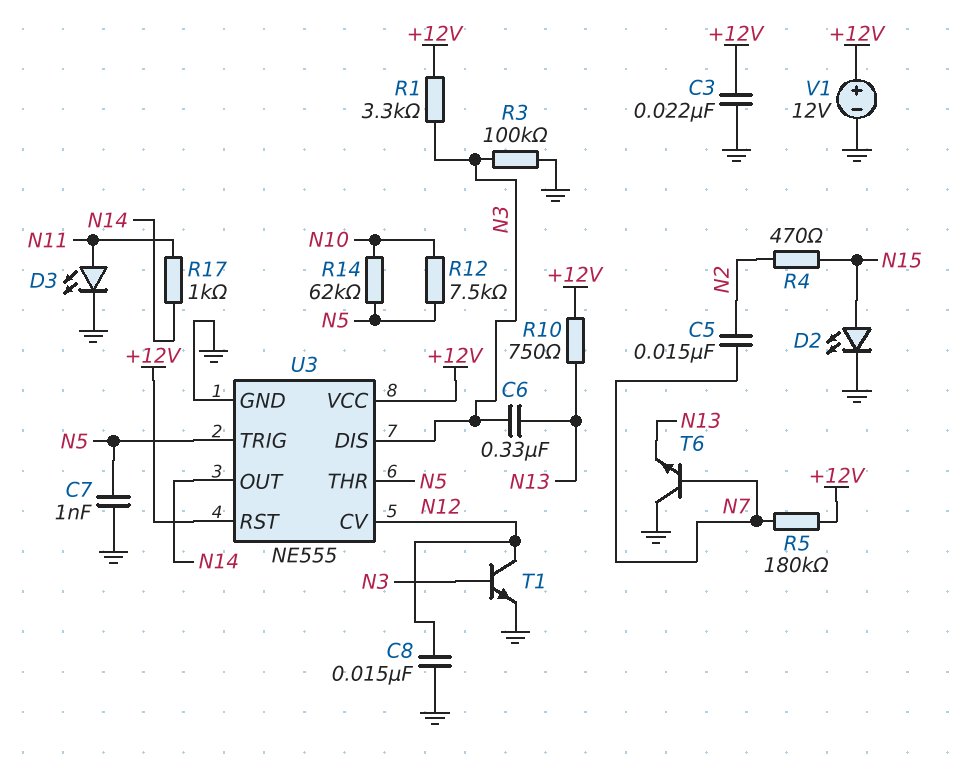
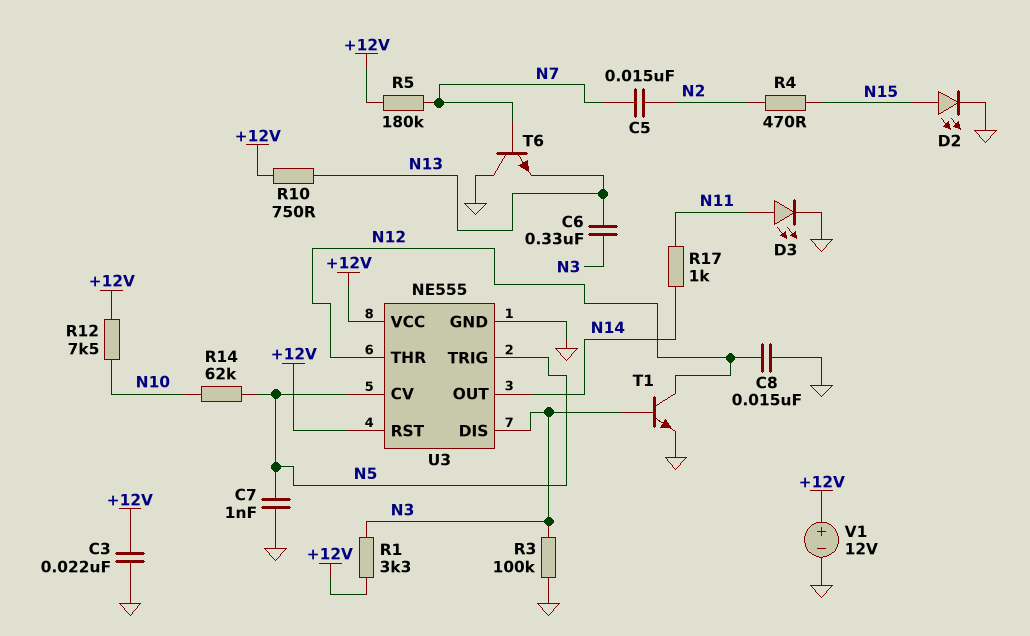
R12: 7.5k (N5, N10) -> 7.5k (+12V, N10)
U3 pin CV: N12 -> N5
U3 pin THR: N5 -> N12

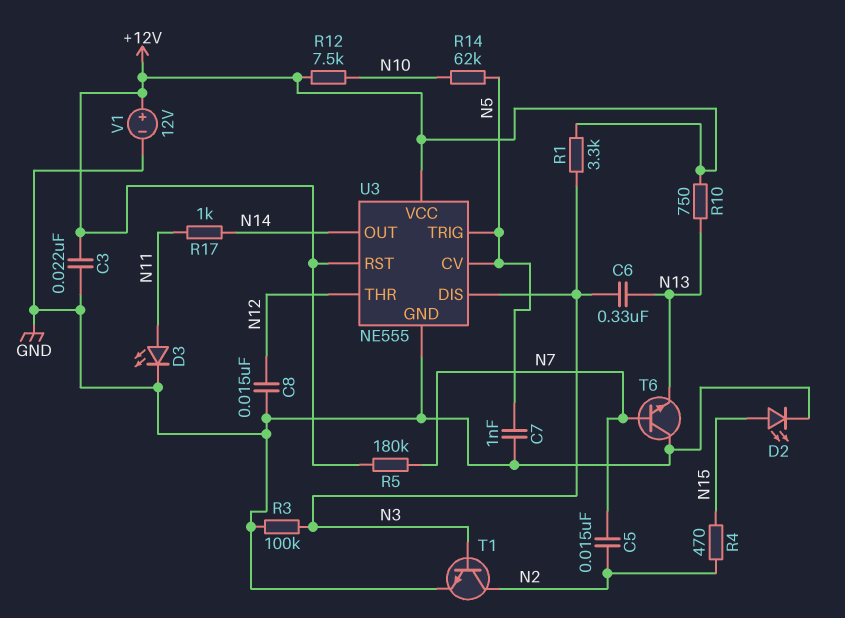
T1: NPN (B N3, C N12, E GND) -> NPN (B N3, C N2, E GND)

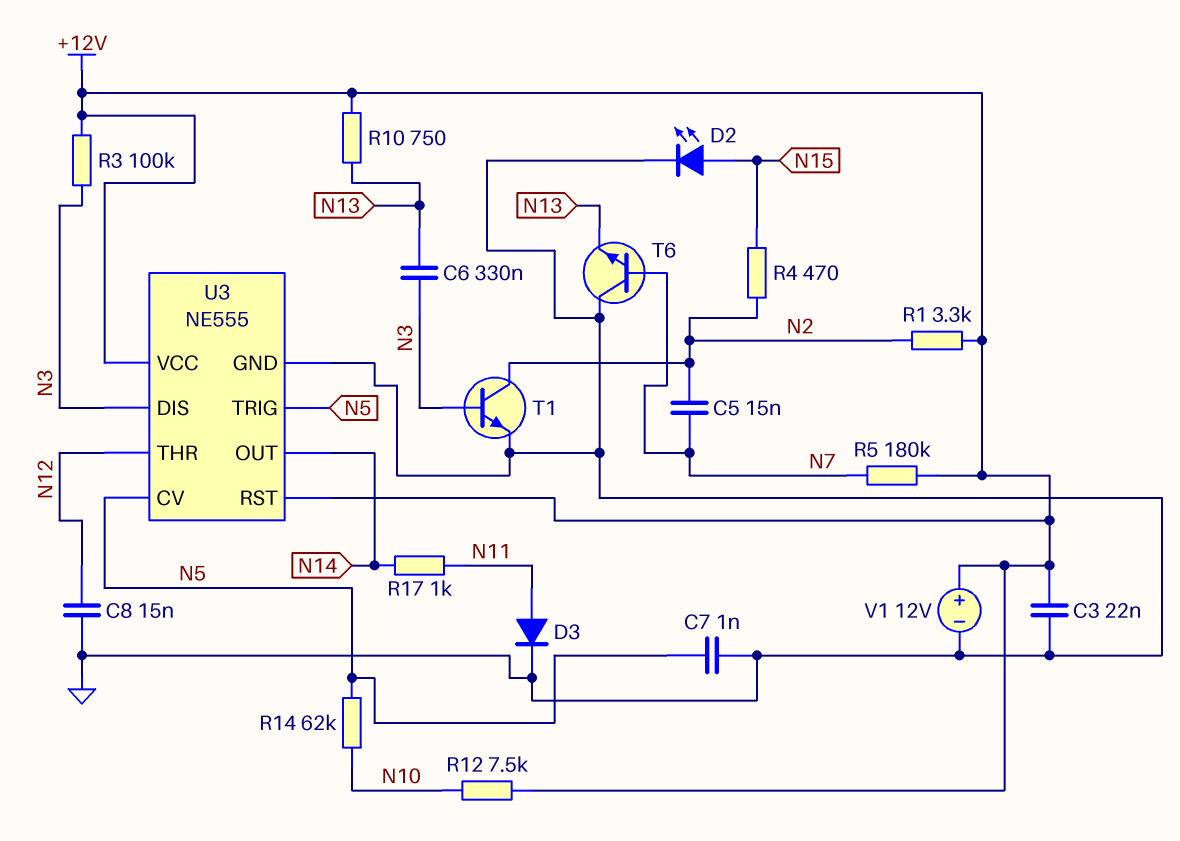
D3: LED (A N11, K GND) -> diode (A N11, K GND)
R1: 3.3k (+12V, N3) -> 3.3k (+12V, N2)
R3: 100k (GND, N3) -> 100k (+12V, N3)

